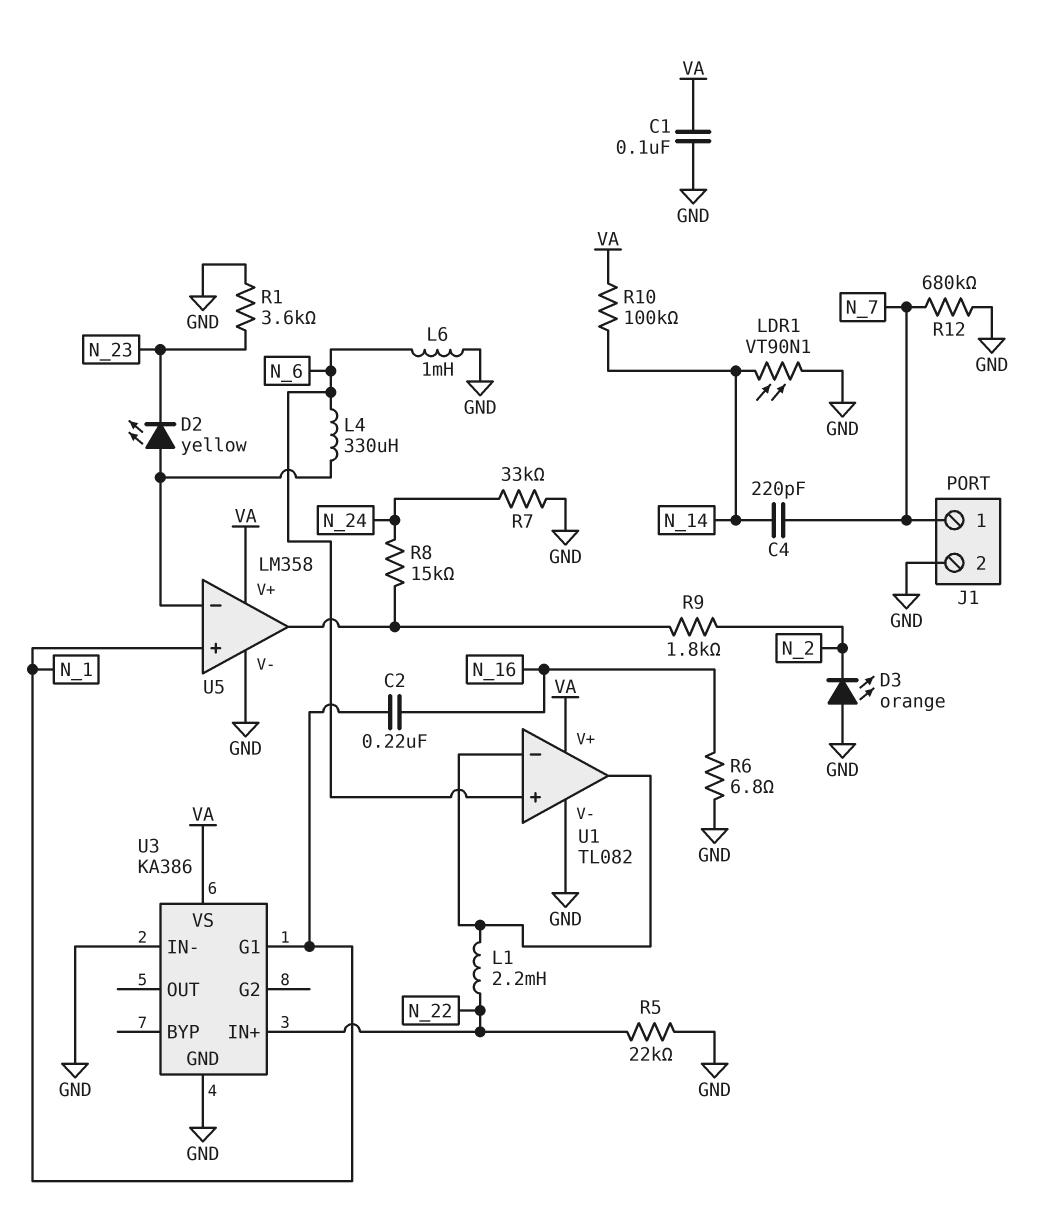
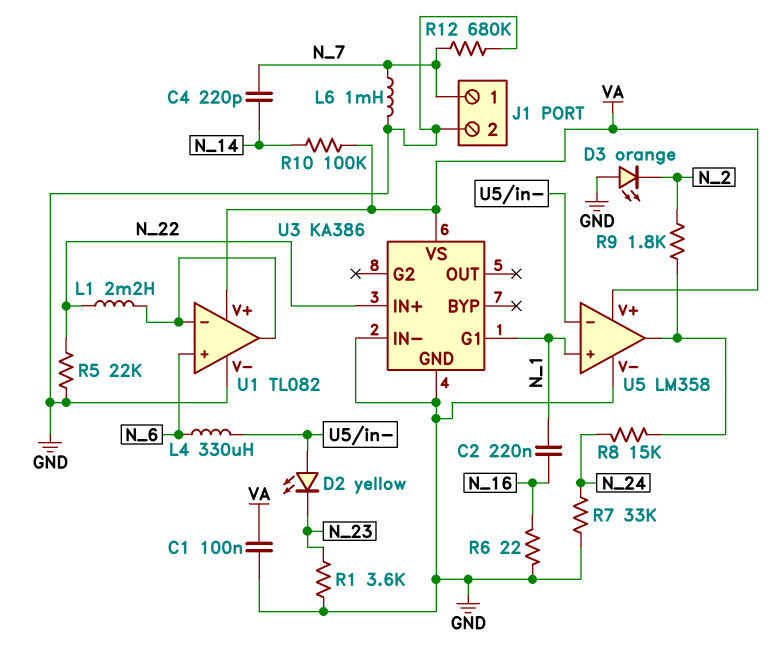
L6: 1mH (GND, N_6) -> 1mH (GND, N_7)
LDR1: VT90N1 (GND, N_14) -> none
R6: 6.8 (GND, N_16) -> 22 (GND, N_16)

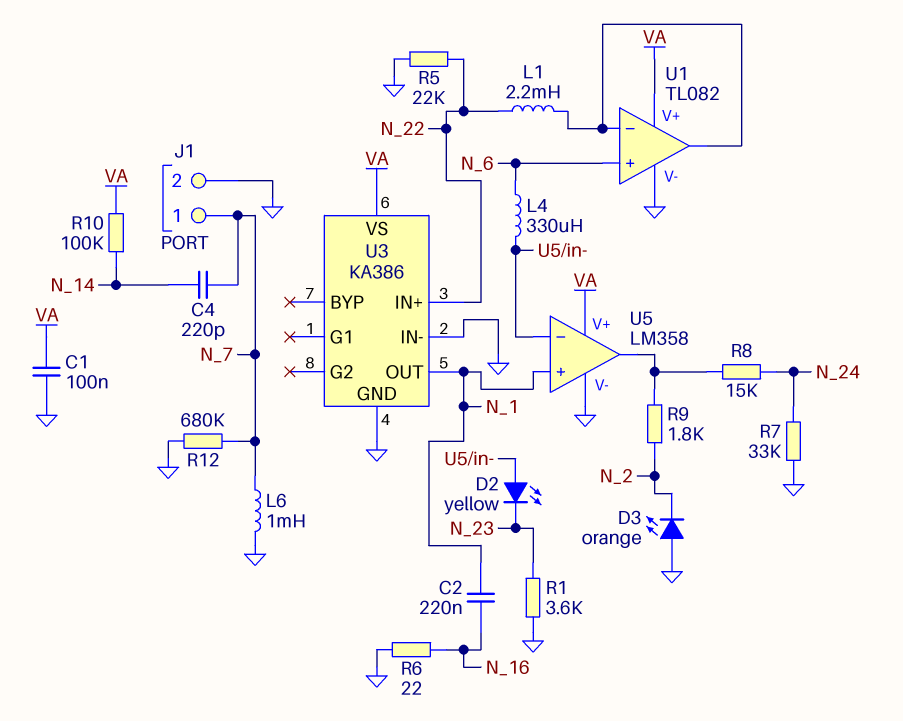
U3 pin G1: N_1 -> none
U3 pin OUT: none -> N_1

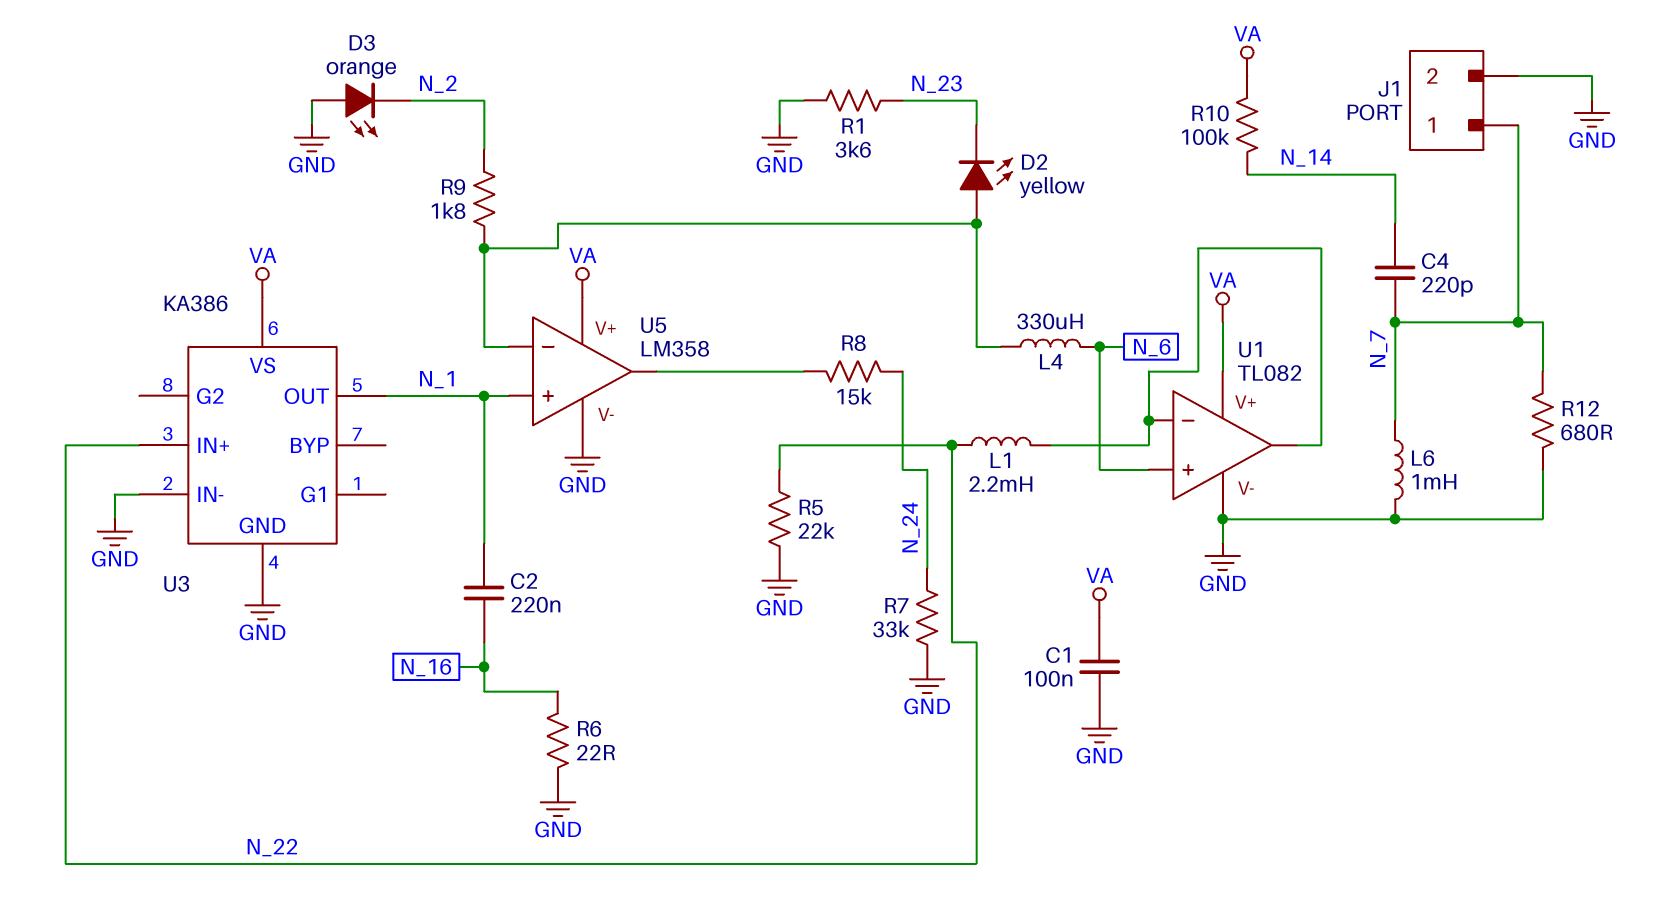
R9: 1.8k (N_2, U5/out) -> 1.8k (N_2, U5/in-)
R12: 680k (GND, N_7) -> 680 (GND, N_7)

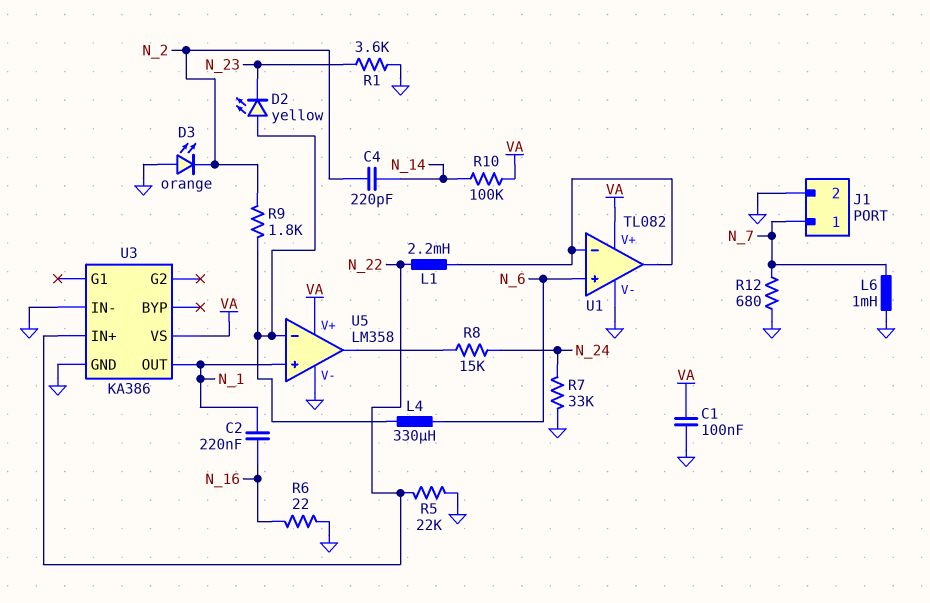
C4: 220pF (N_7, N_14) -> 220pF (N_2, N_14)

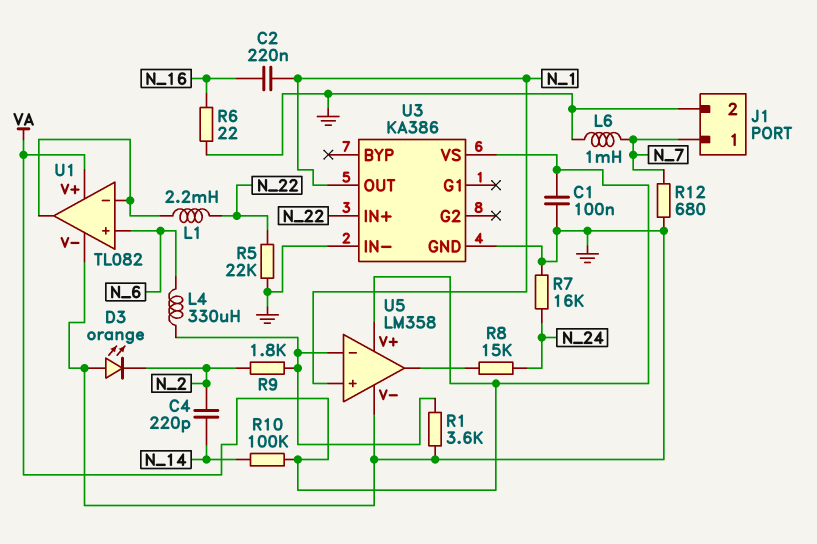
D2: LED yellow (A U5/in-, K N_23) -> none
R1: 3.6k (GND, N_23) -> 3.6k (GND, U5/in-)
R7: 33k (GND, N_24) -> 16k (GND, N_24)

